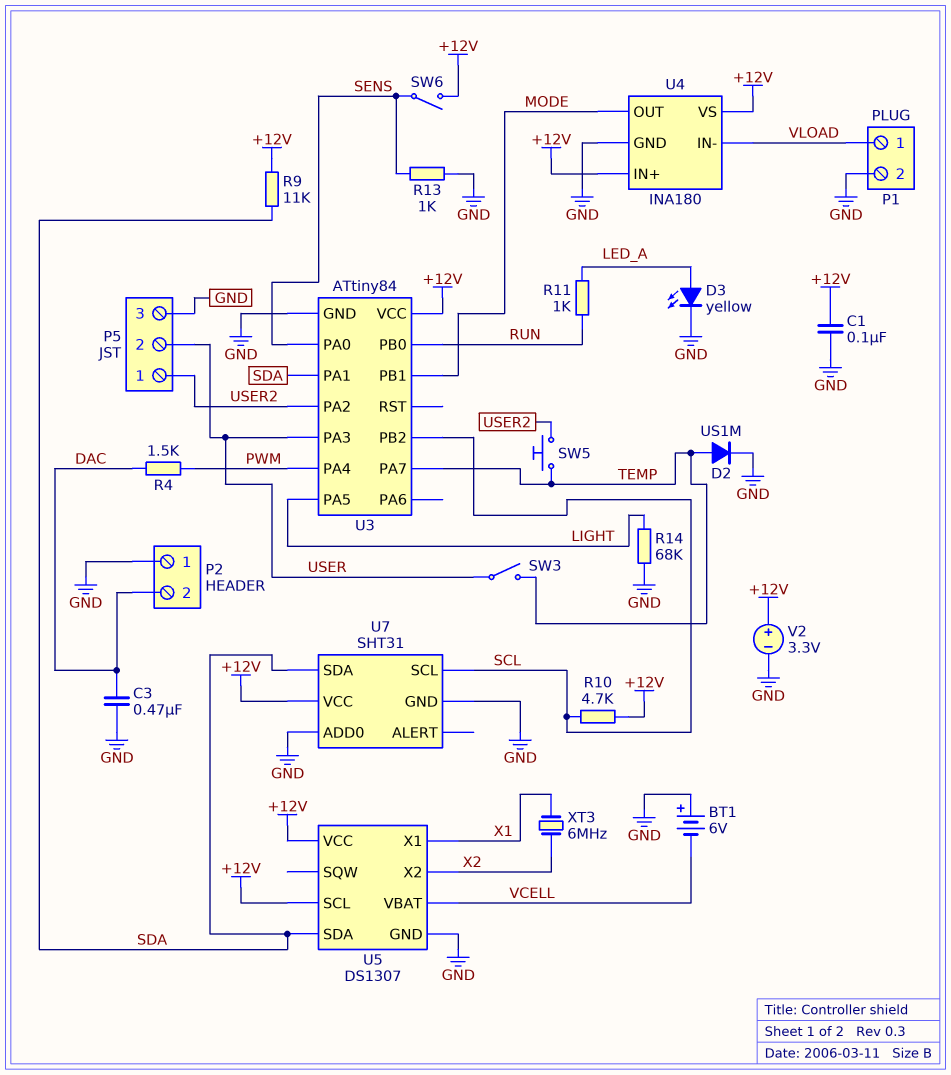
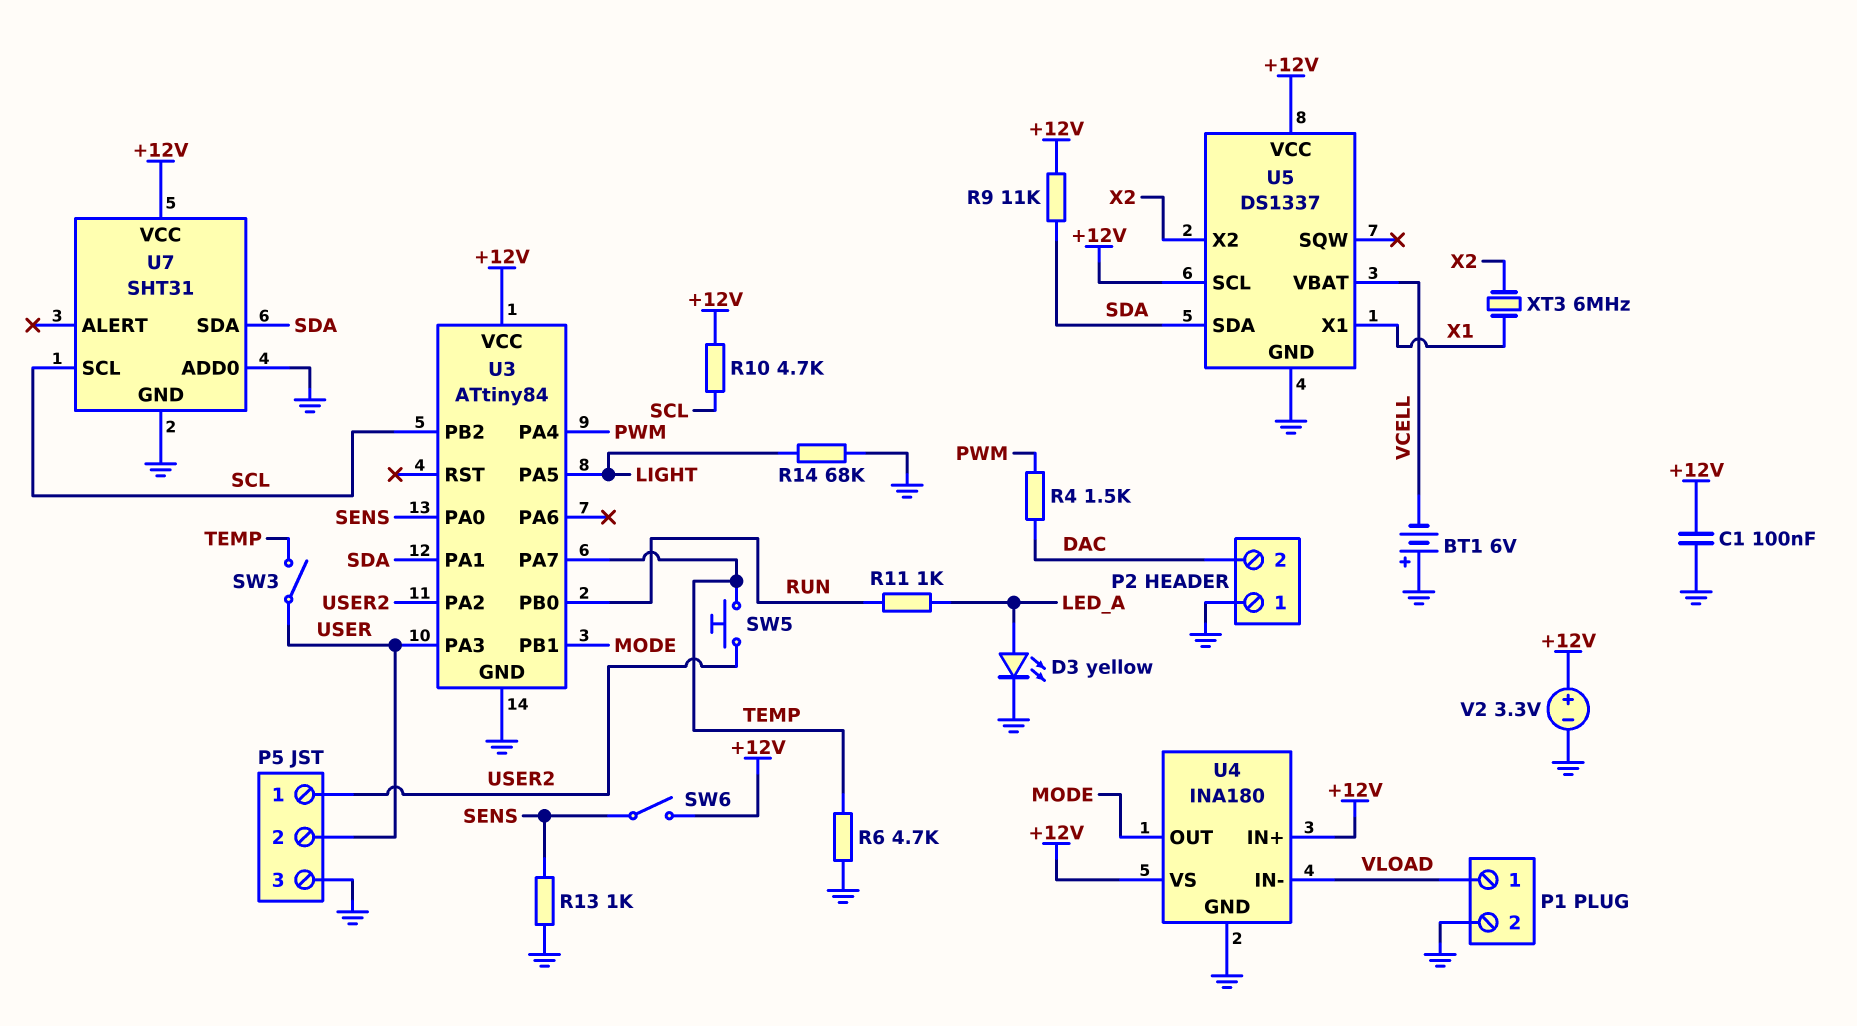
C3: 470nF (DAC, GND) -> none
D2: diode US1M (A TEMP, K GND) -> none
R6: none -> 4.7k (GND, TEMP)
U5: DS1307 -> DS1337

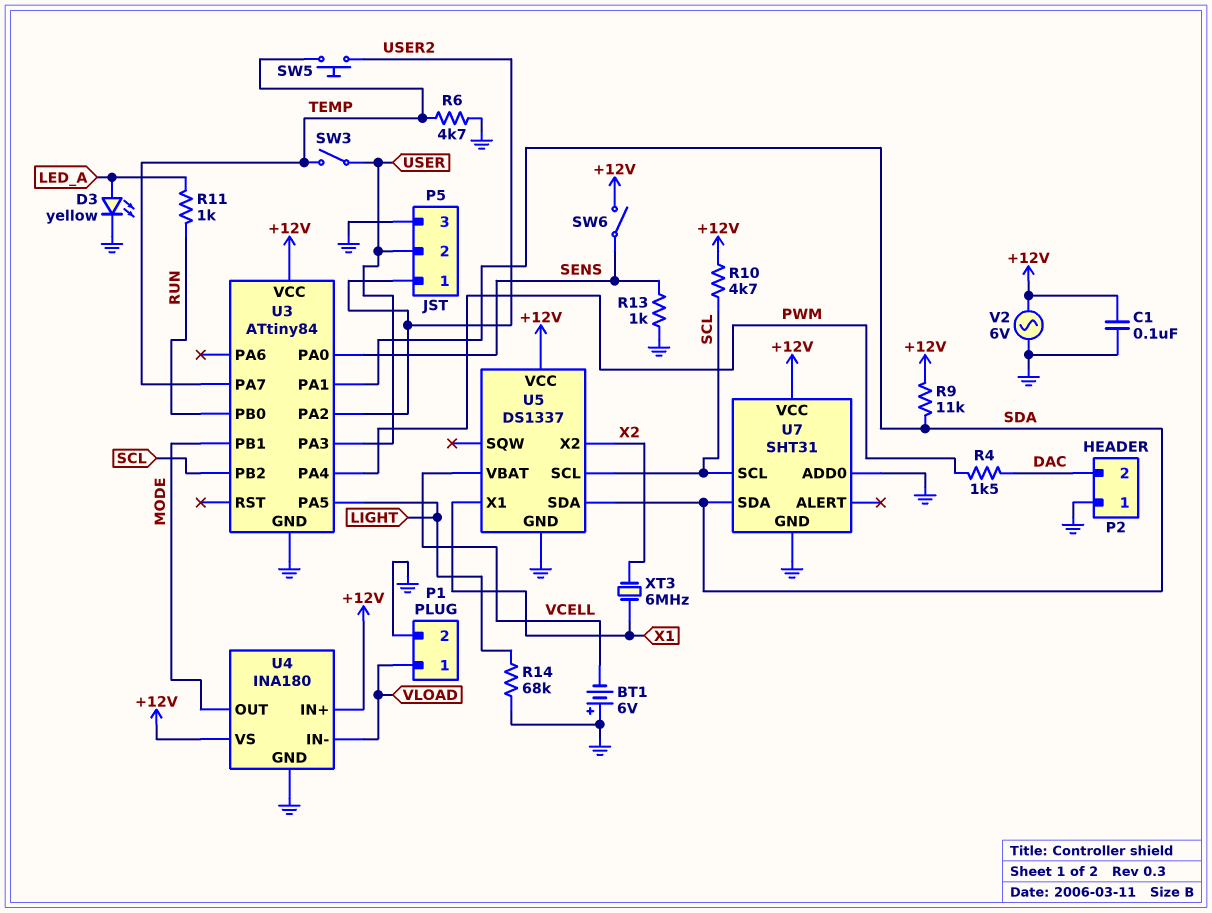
U5 pin SCL: +12V -> SCL
V2: 3.3V (plus +12V, minus GND) -> AC 6V (+12V, GND)

